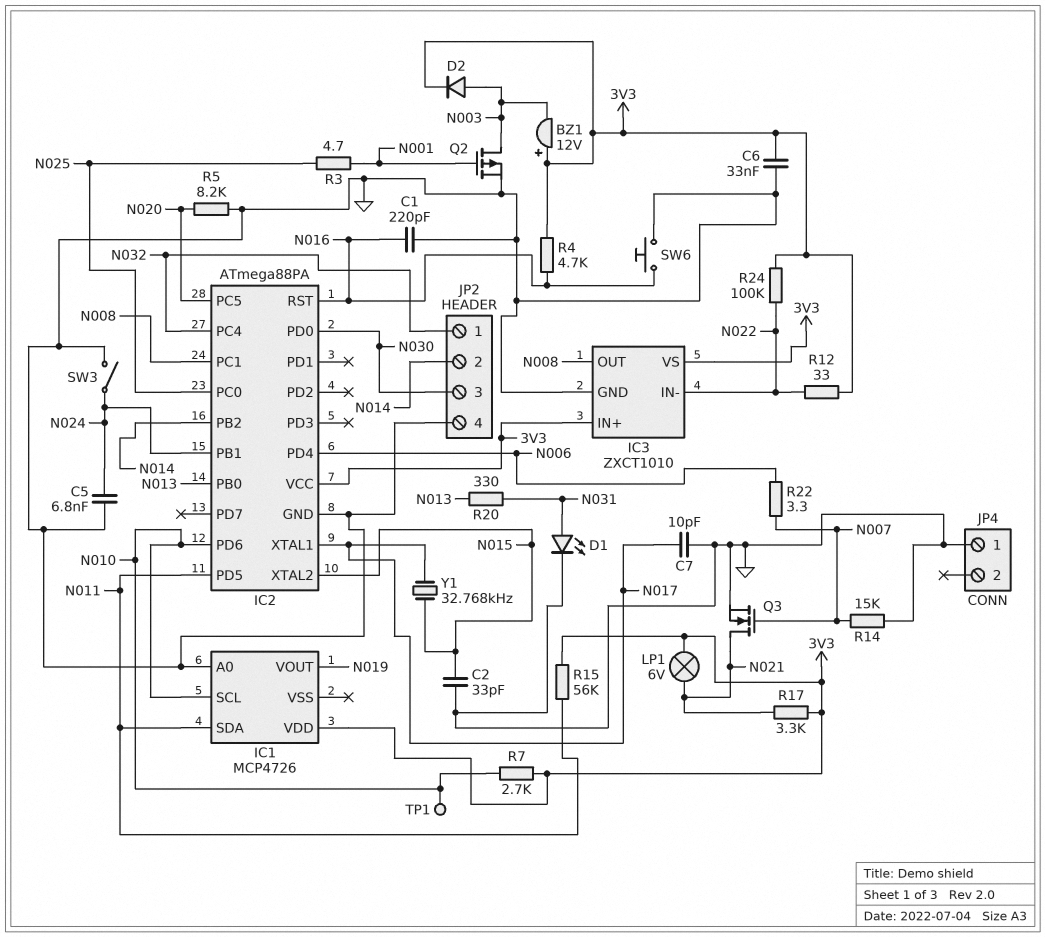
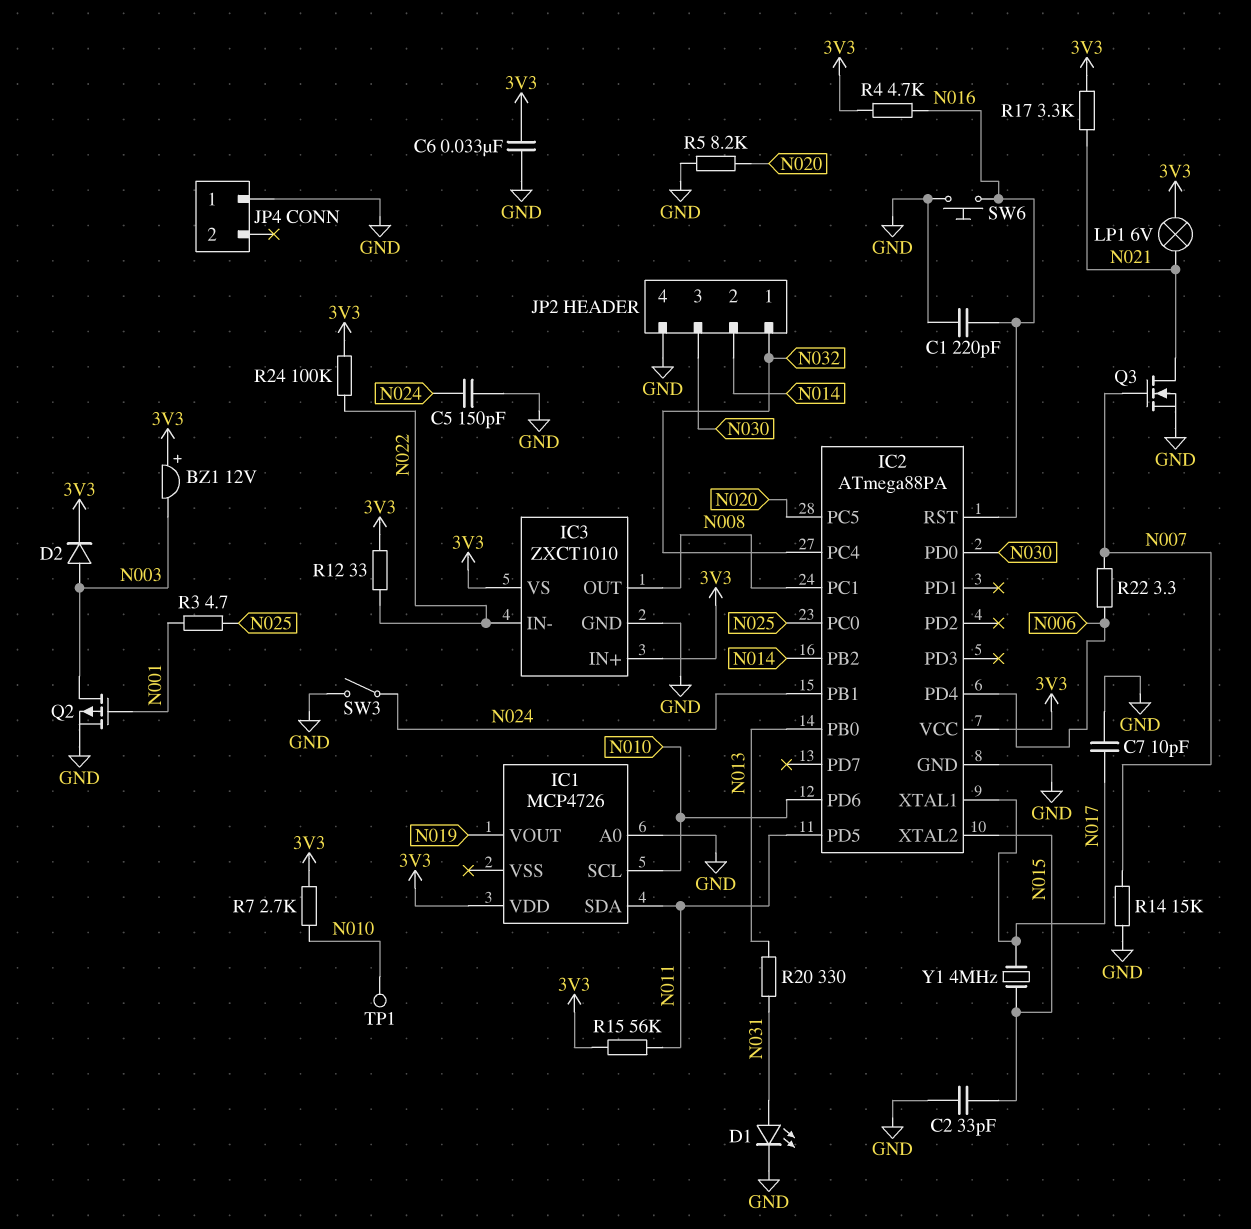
C5: 6.8nF (GND, N024) -> 150pF (GND, N024)
Y1: 32.768kHz (N015, N017) -> 4MHz (N015, N017)

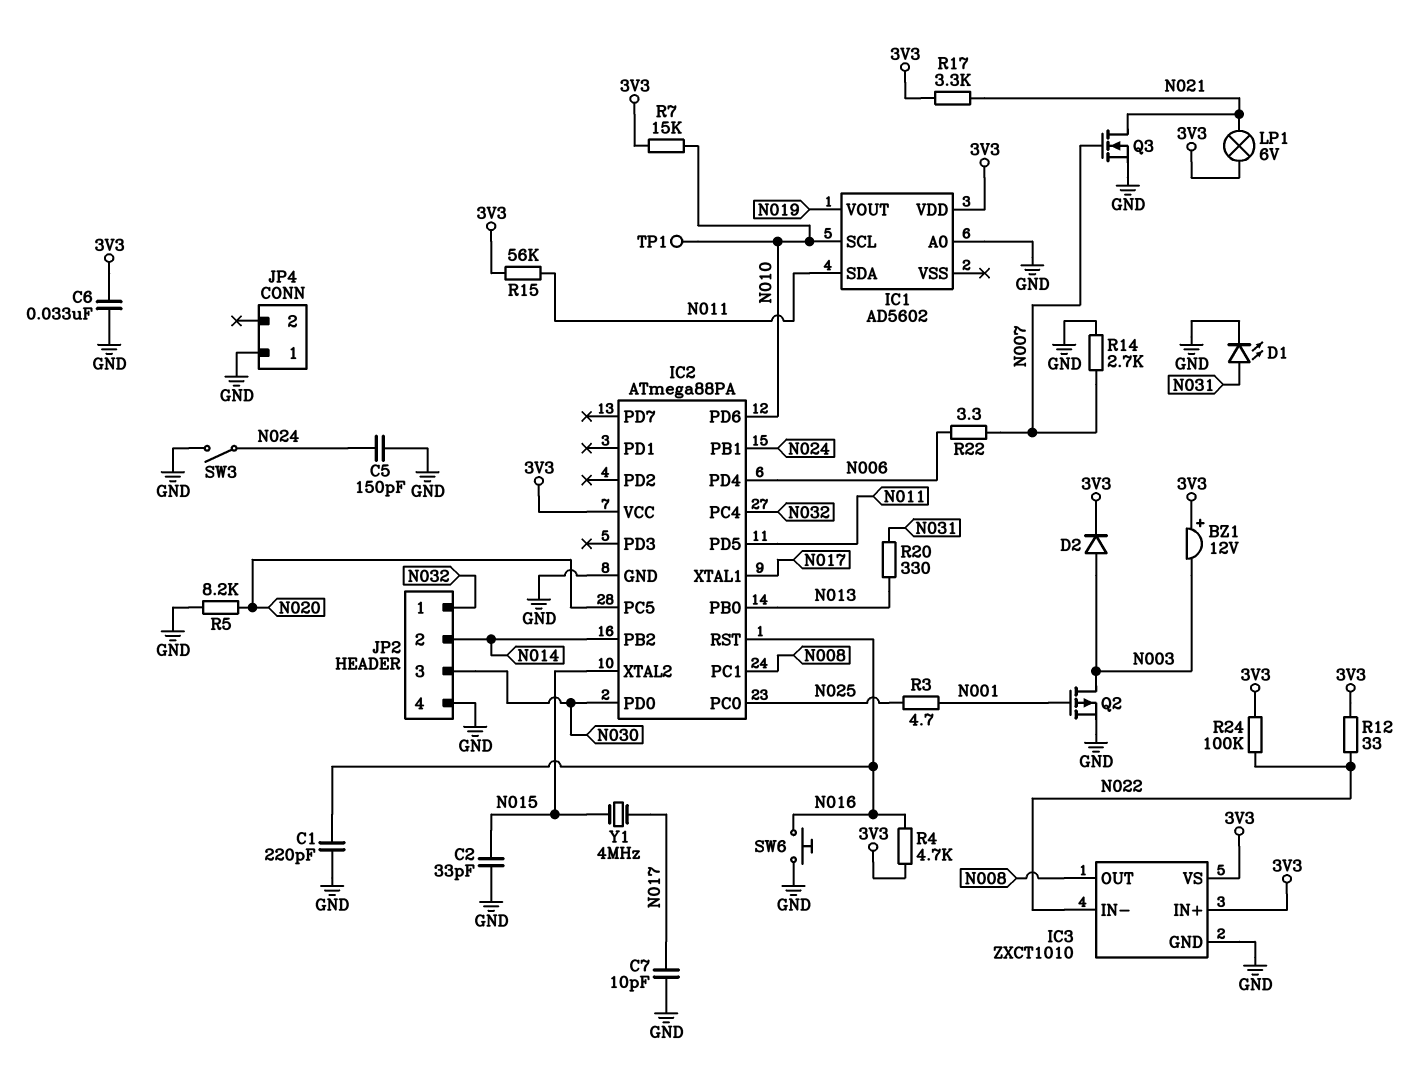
IC1: MCP4726 -> AD5602
R7: 2.7k (3V3, N010) -> 15k (3V3, N010)
R14: 15k (GND, N007) -> 2.7k (GND, N007)

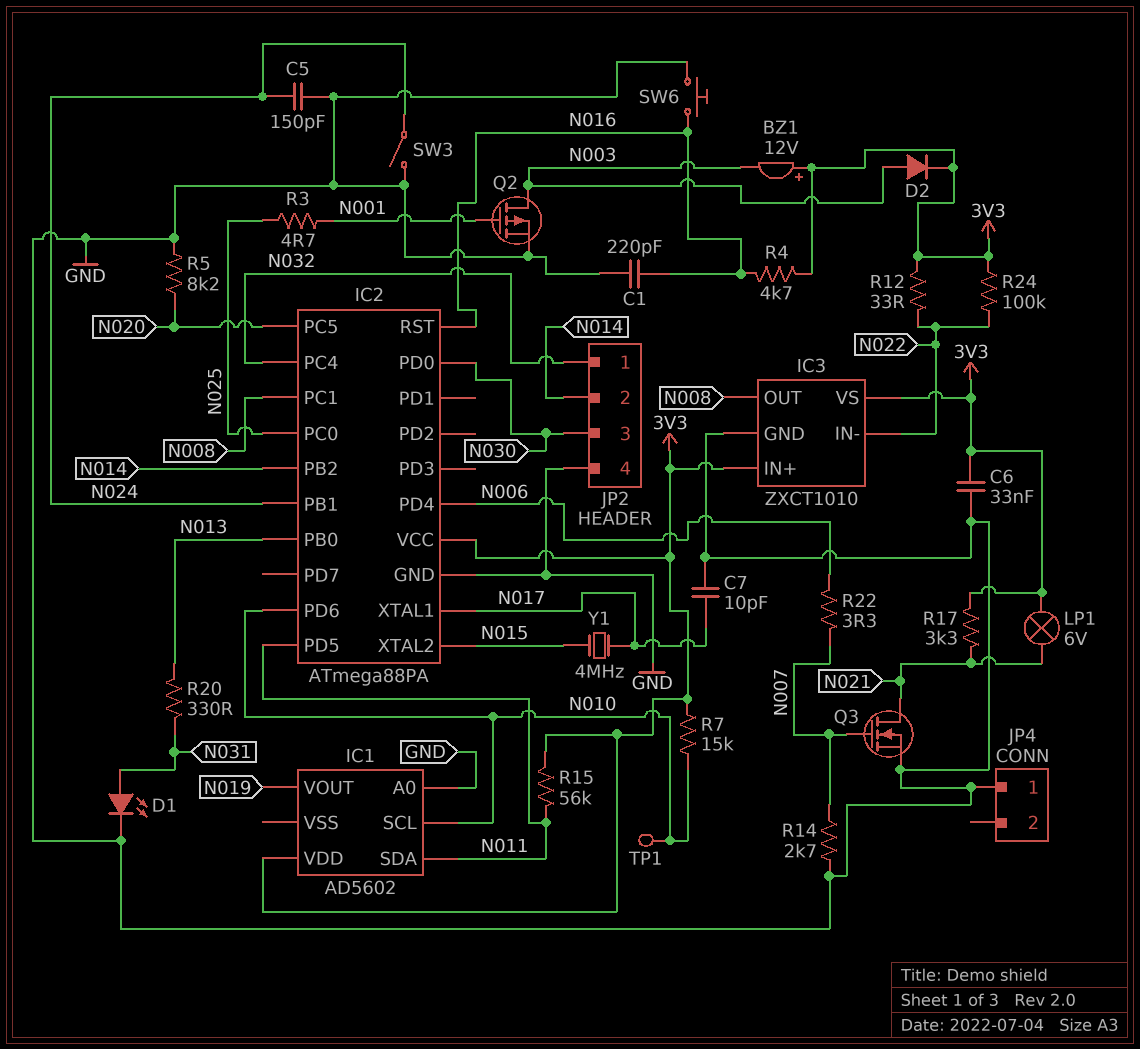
C2: 33pF (GND, N015) -> none

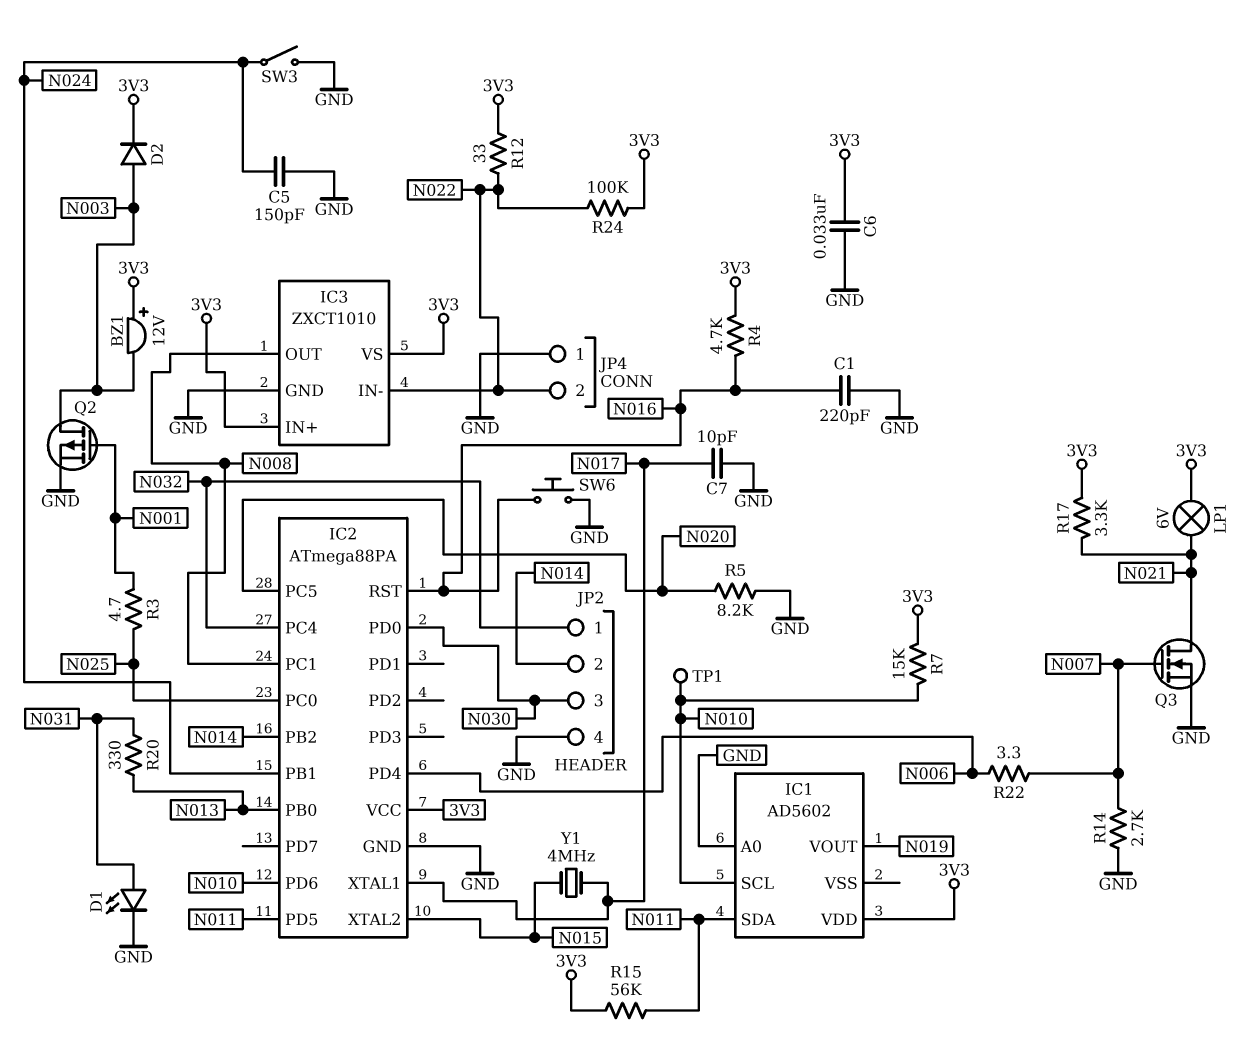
JP4 pin 2: none -> N022

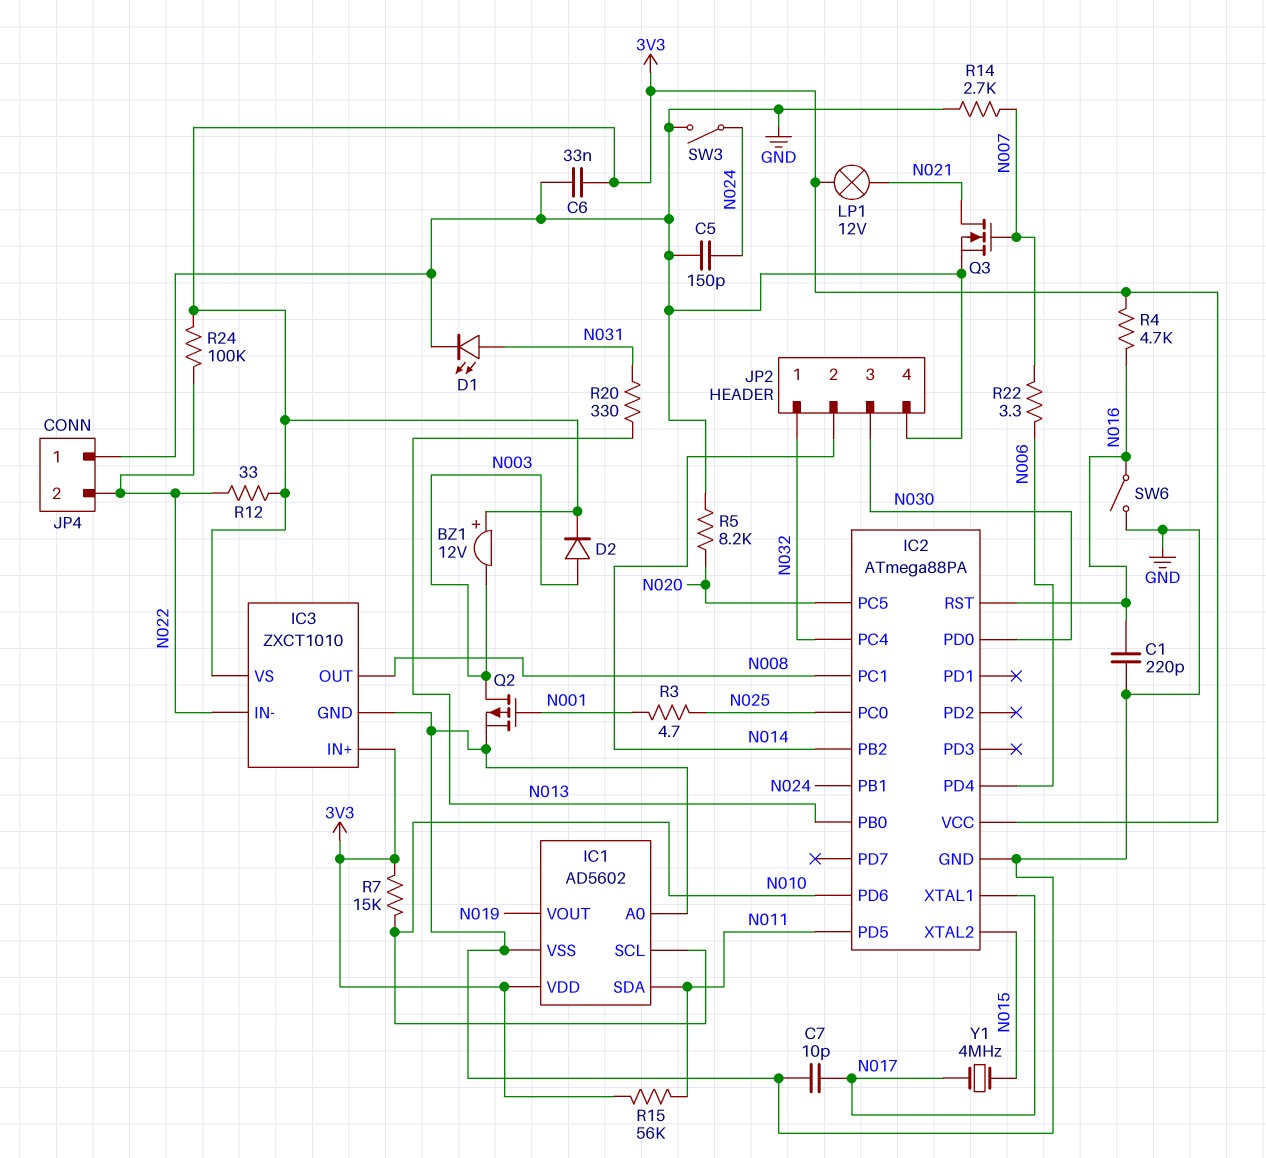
IC1 pin VSS: none -> GND
LP1: lamp 6V (3V3, N021) -> lamp 12V (3V3, N021)
R17: 3.3k (3V3, N021) -> none
SW6: button (GND, N016) -> switch (GND, N016)
TP1: test point (N010) -> none

